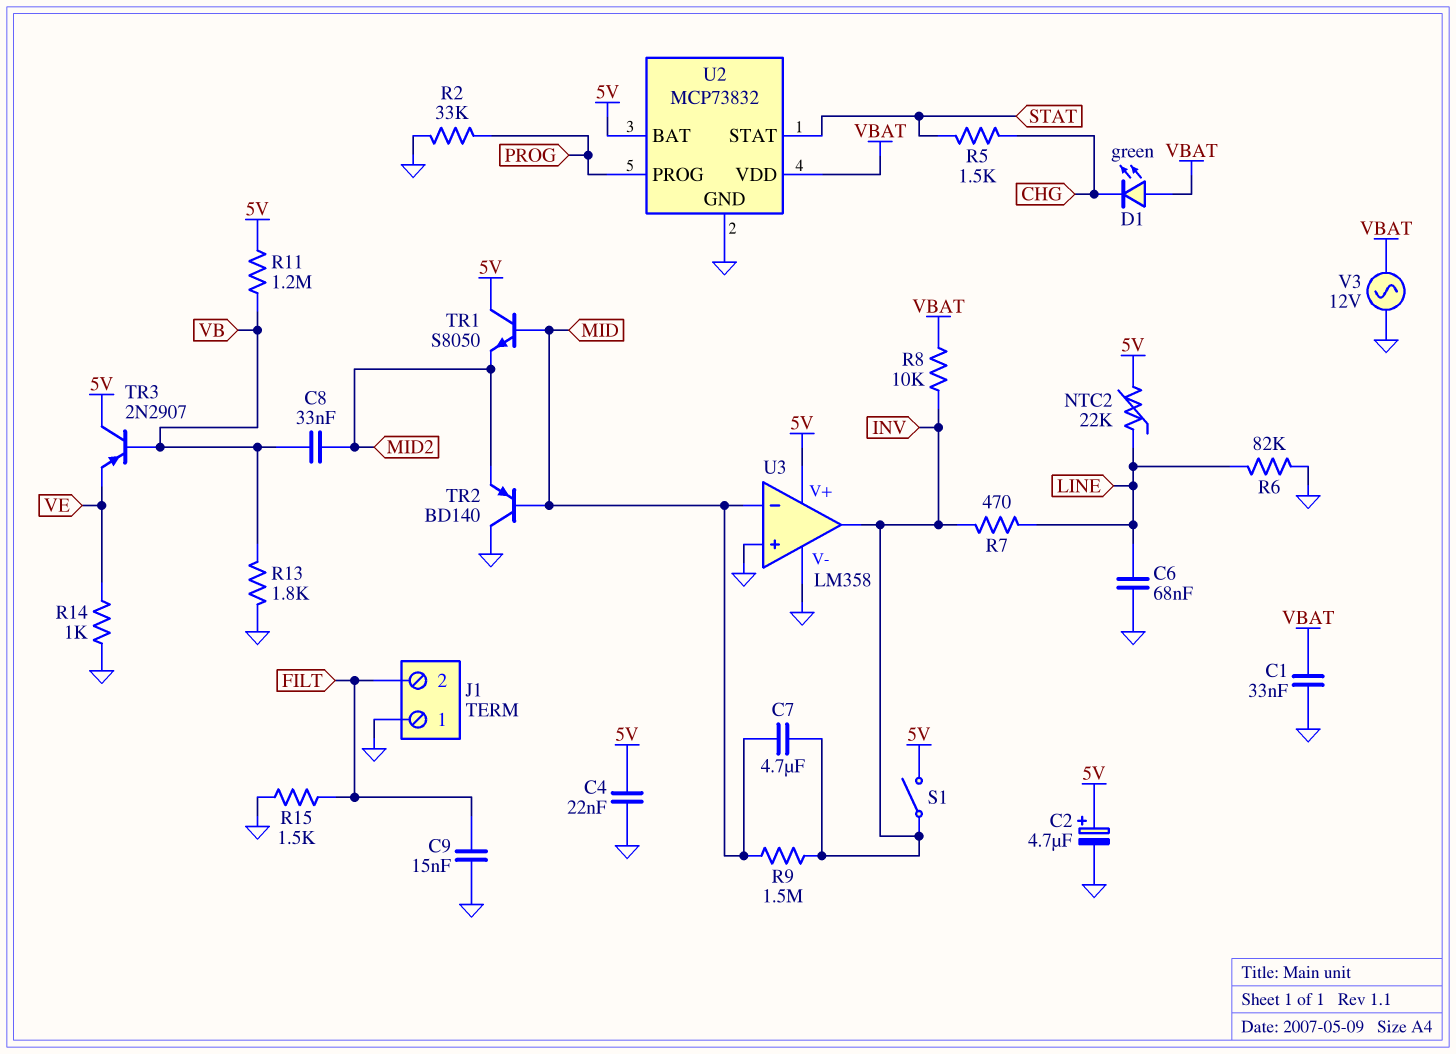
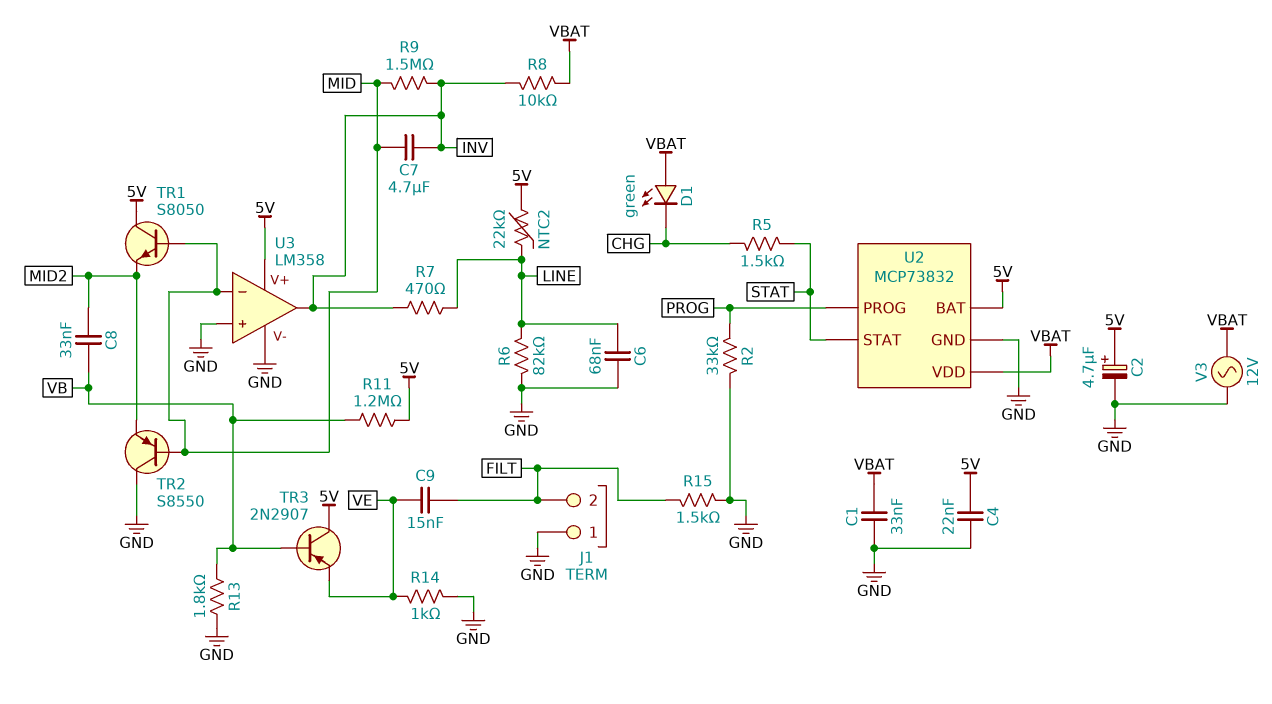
C9: 15nF (FILT, GND) -> 15nF (FILT, VE)
S1: switch (5V, INV) -> none
TR2: PNP BD140 (B MID, C GND, E MID2) -> PNP S8550 (B MID, C GND, E MID2)

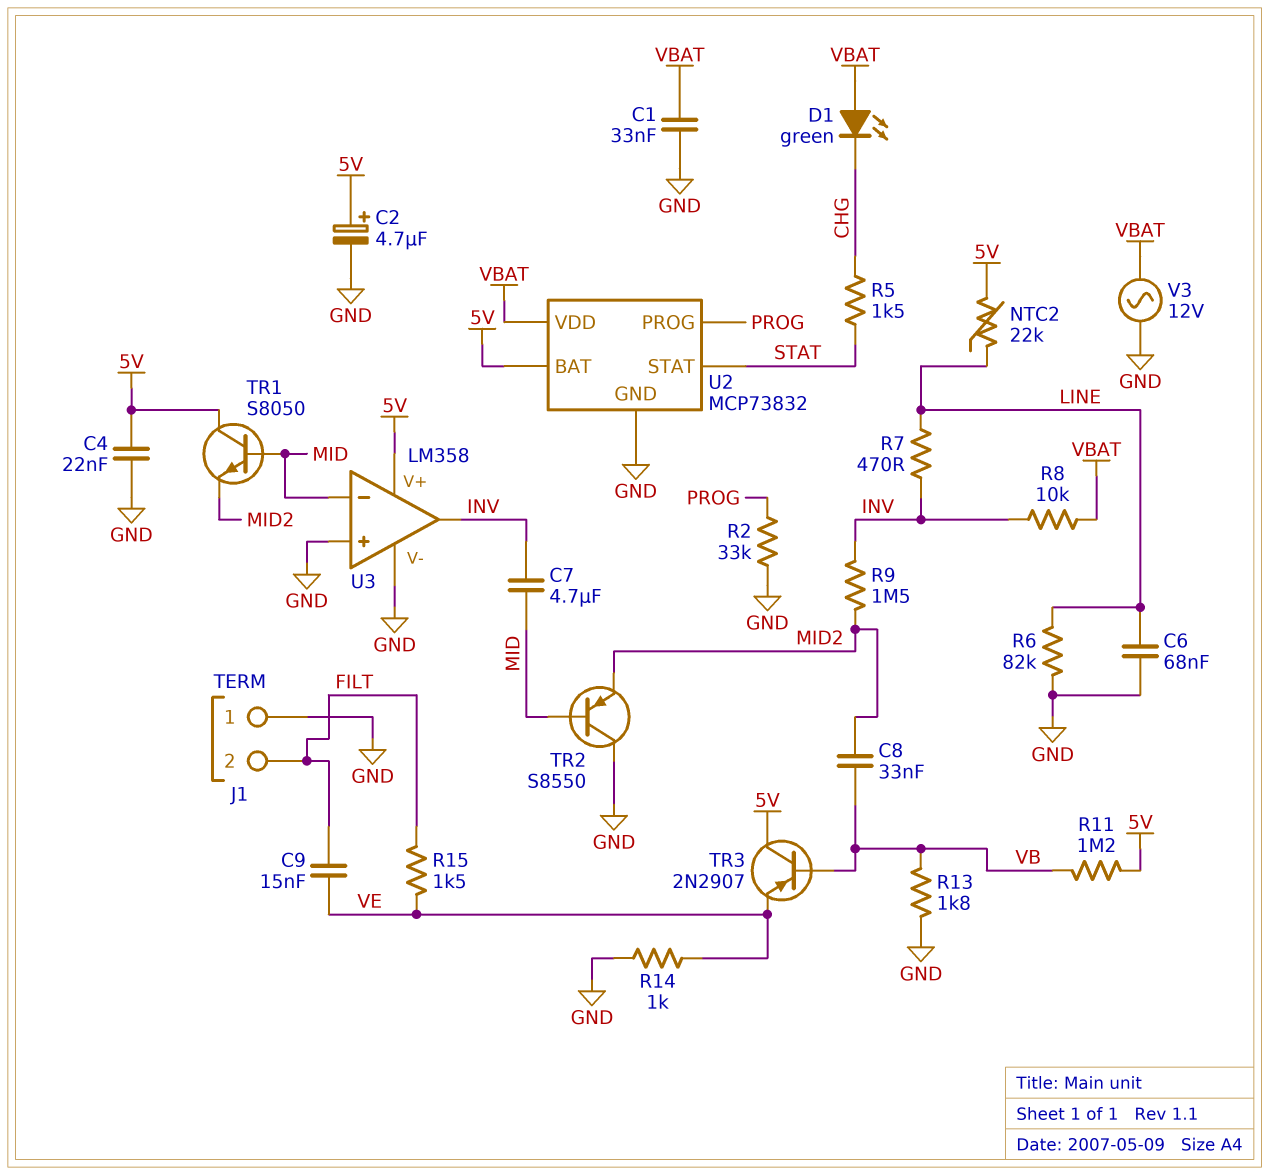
R9: 1.5M (INV, MID) -> 1.5M (INV, MID2)
R15: 1.5k (FILT, GND) -> 1.5k (FILT, VE)

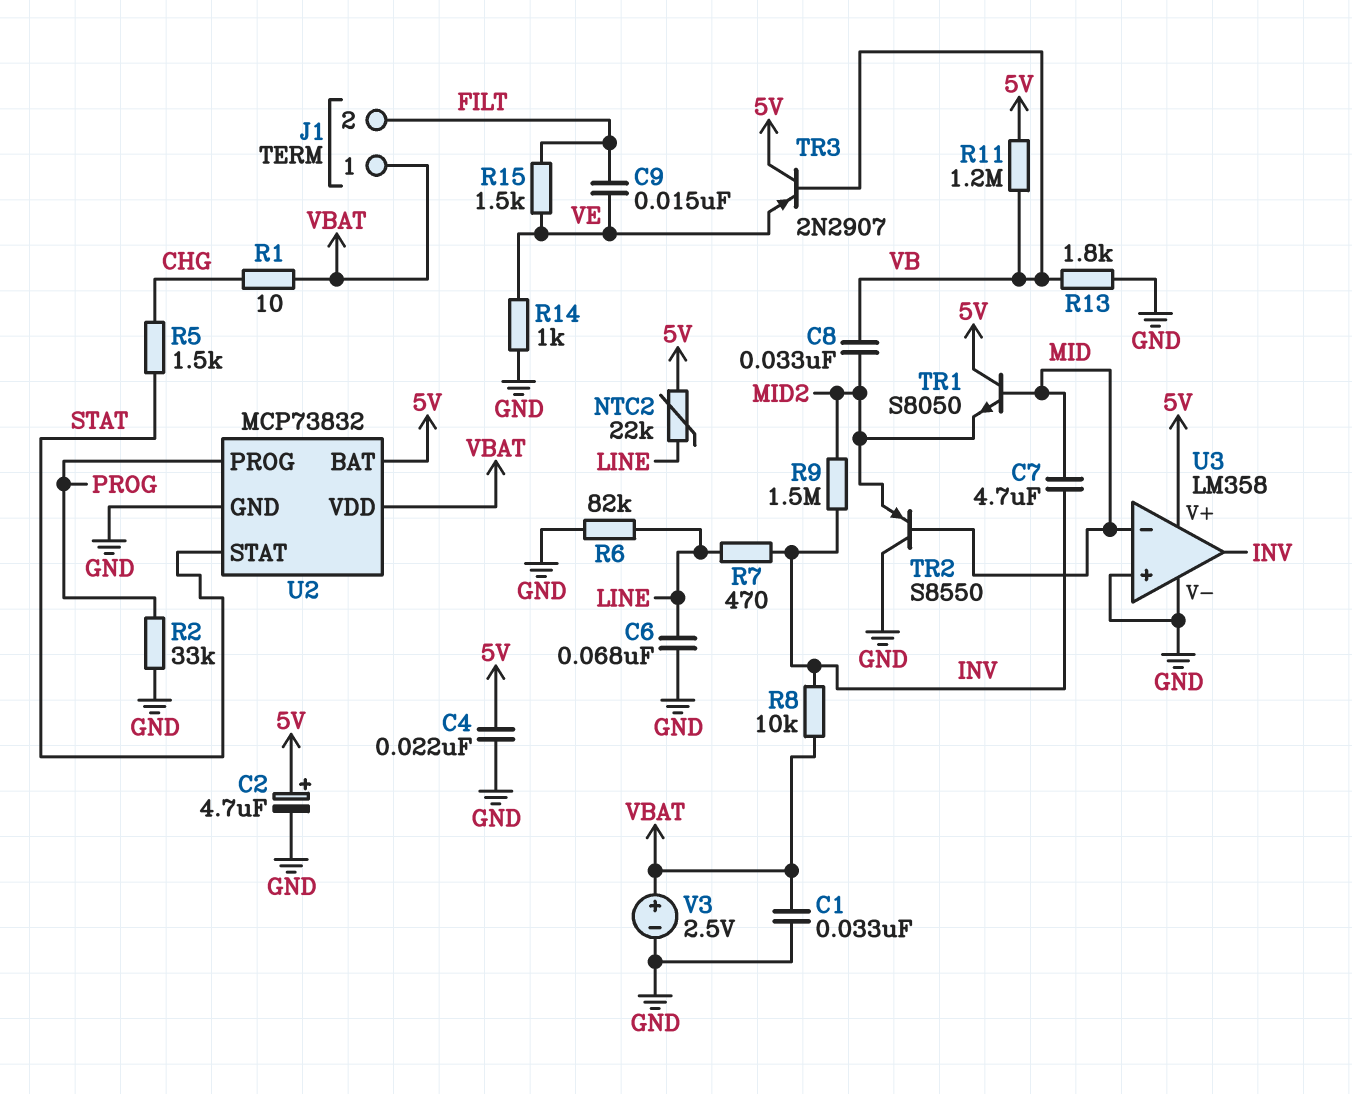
D1: LED green (A VBAT, K CHG) -> none
J1 pin 1: GND -> VBAT
R1: none -> 10 (CHG, VBAT)
V3: AC 12V (GND, VBAT) -> 2.5V (plus VBAT, minus GND)

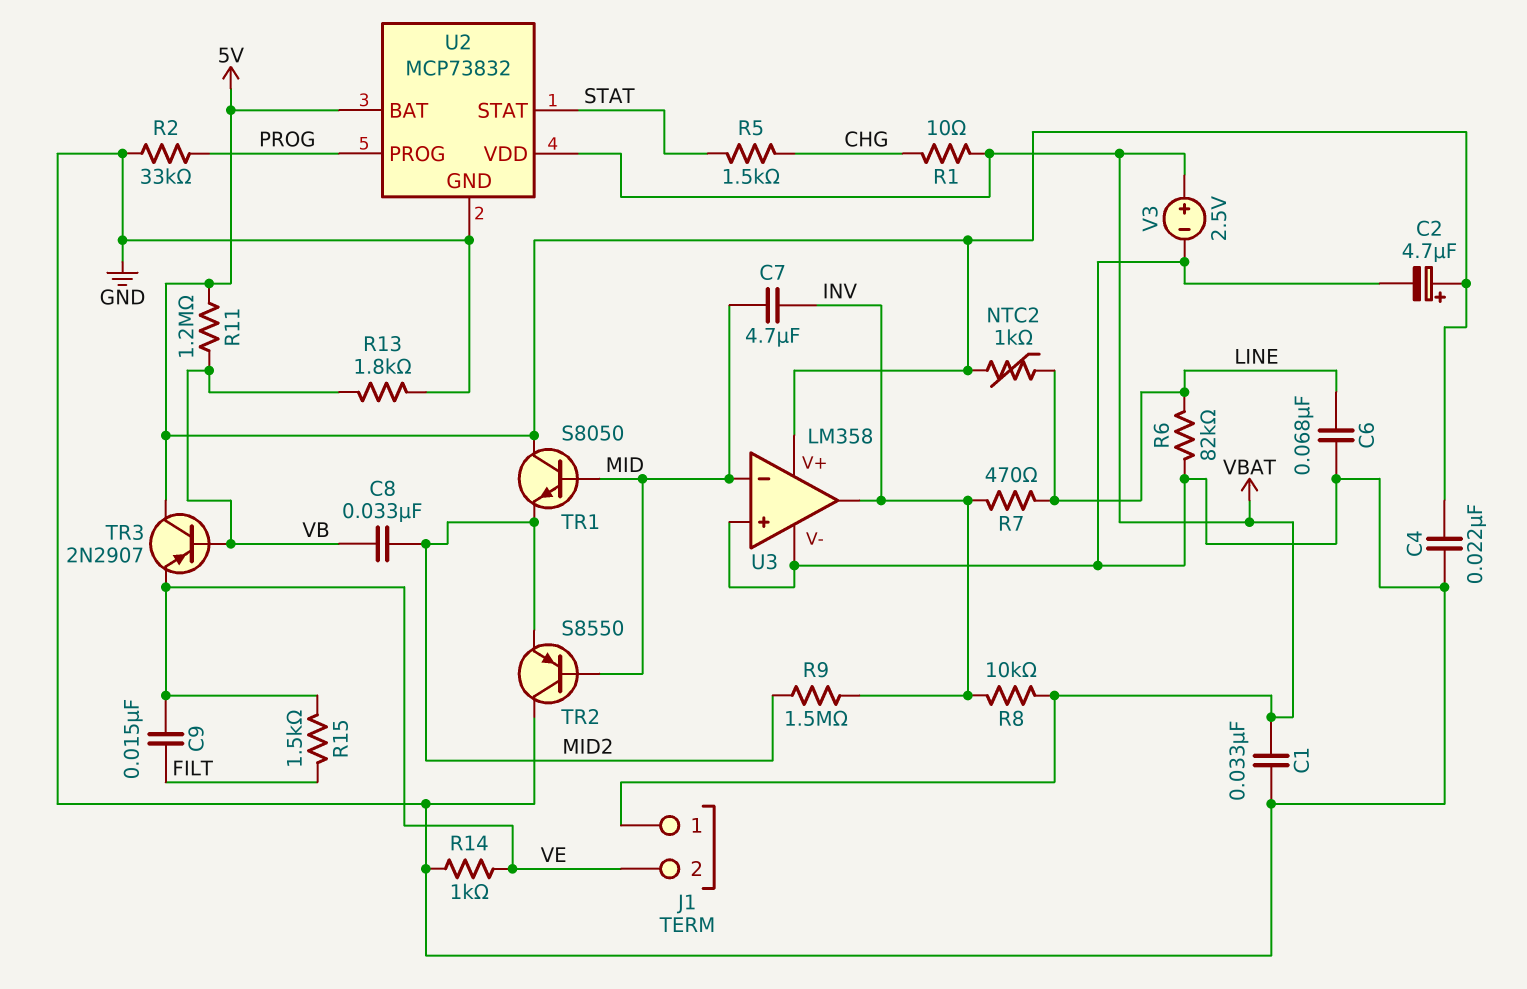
J1 pin 2: FILT -> VE
NTC2: 22k (5V, LINE) -> 1k (5V, LINE)

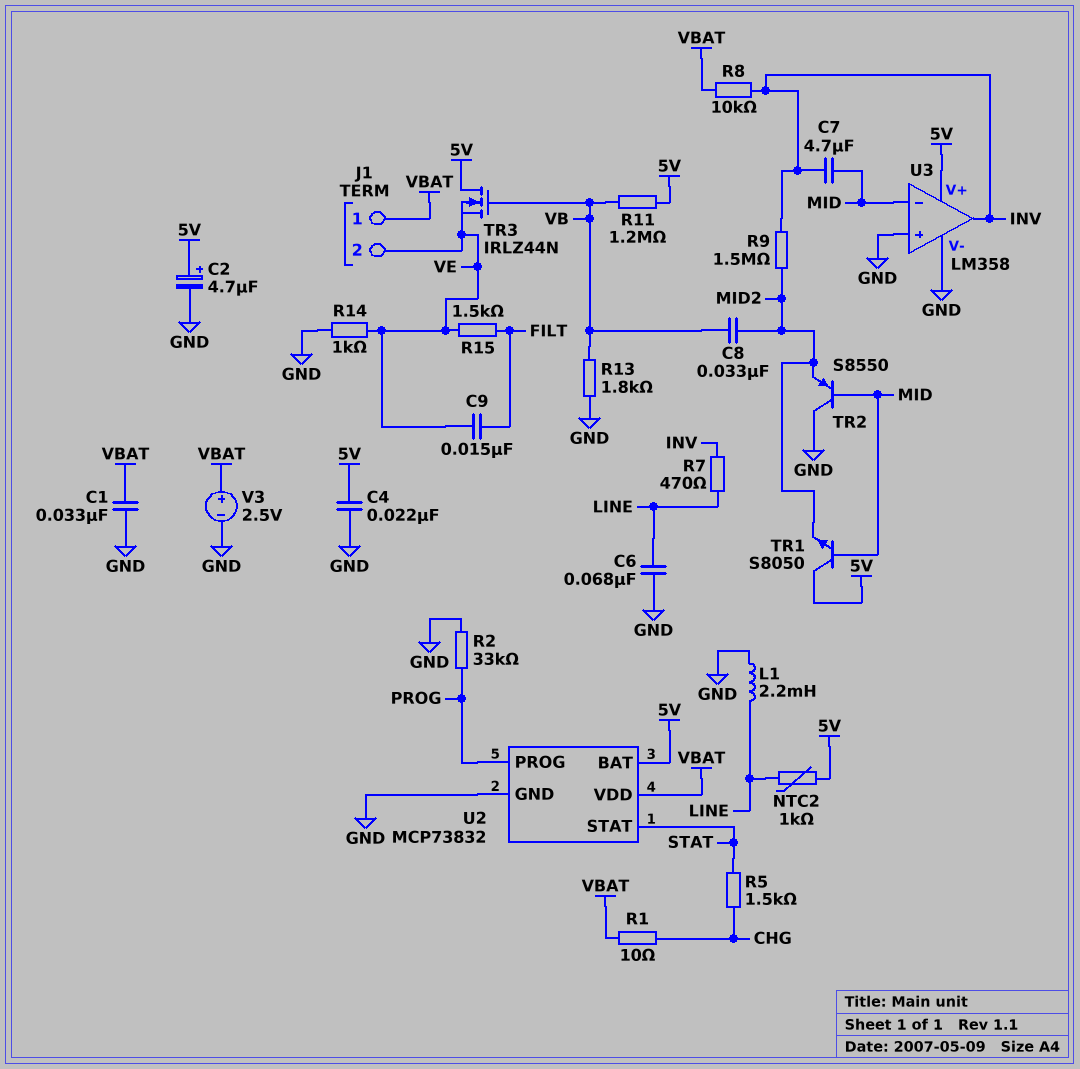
L1: none -> 2.2mH (GND, LINE)
R6: 82k (GND, LINE) -> none
TR3: PNP 2N2907 (B VB, C 5V, E VE) -> NMOS IRLZ44N (G VB, D 5V, S VE)

